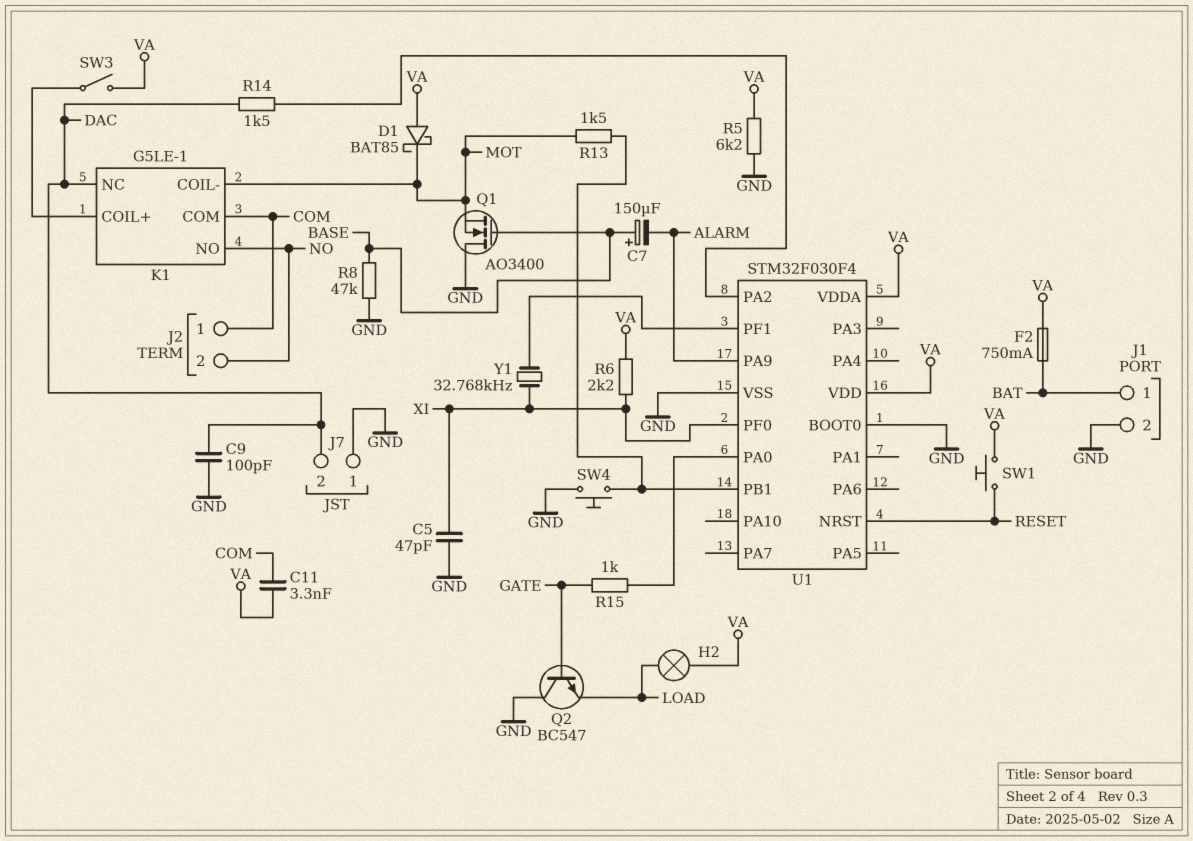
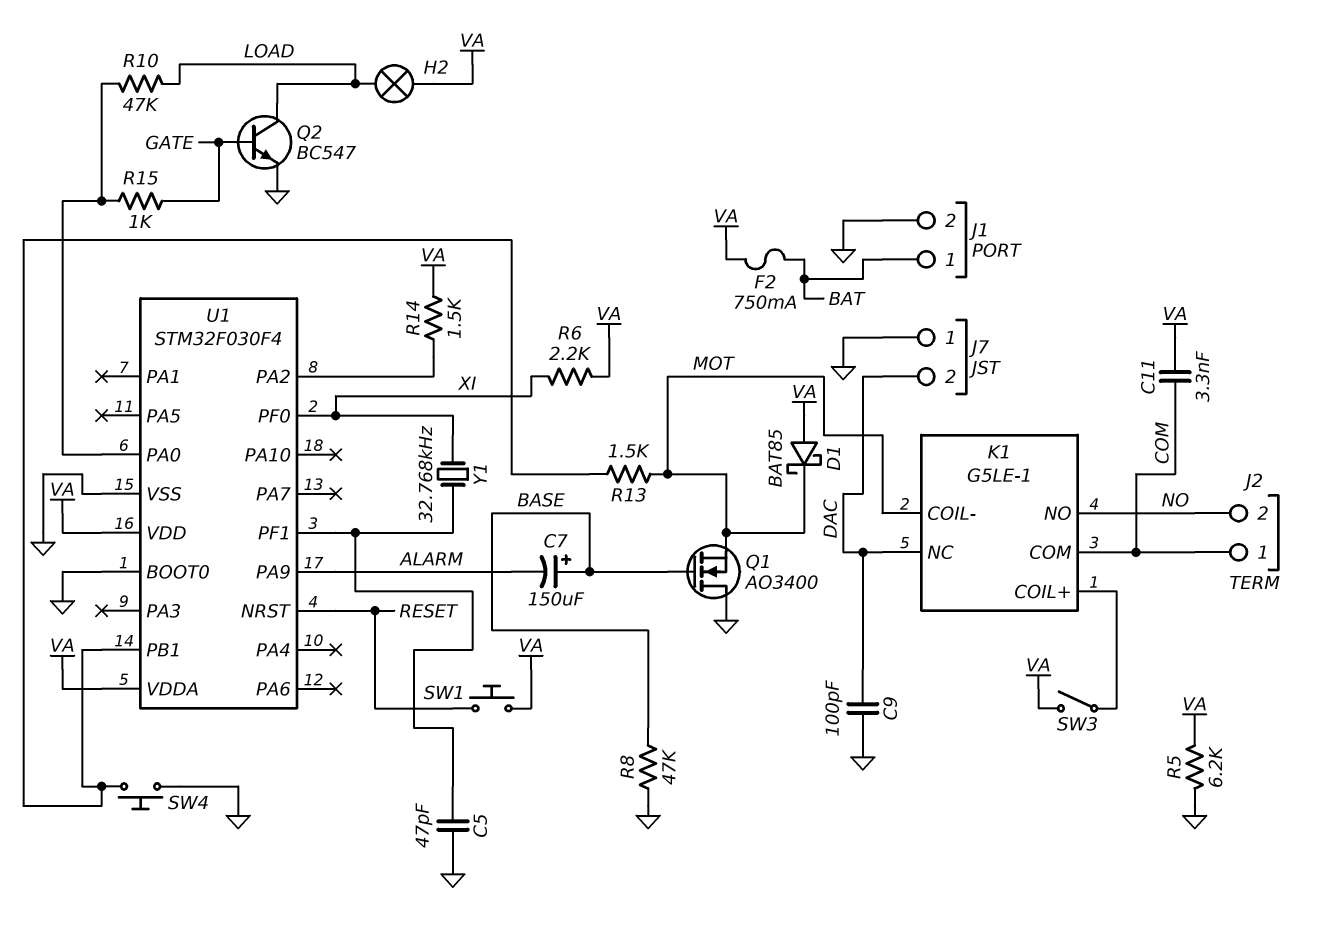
C5: 47pF (GND, XI) -> 47pF (GND, U1/PF1)
Q2: NPN BC547 (B GATE, C GND, E LOAD) -> NPN BC547 (B GATE, C LOAD, E GND)
R10: none -> 47k (LOAD, U1/PA0)
R14: 1.5k (DAC, U1/PA2) -> 1.5k (U1/PA2, VA)

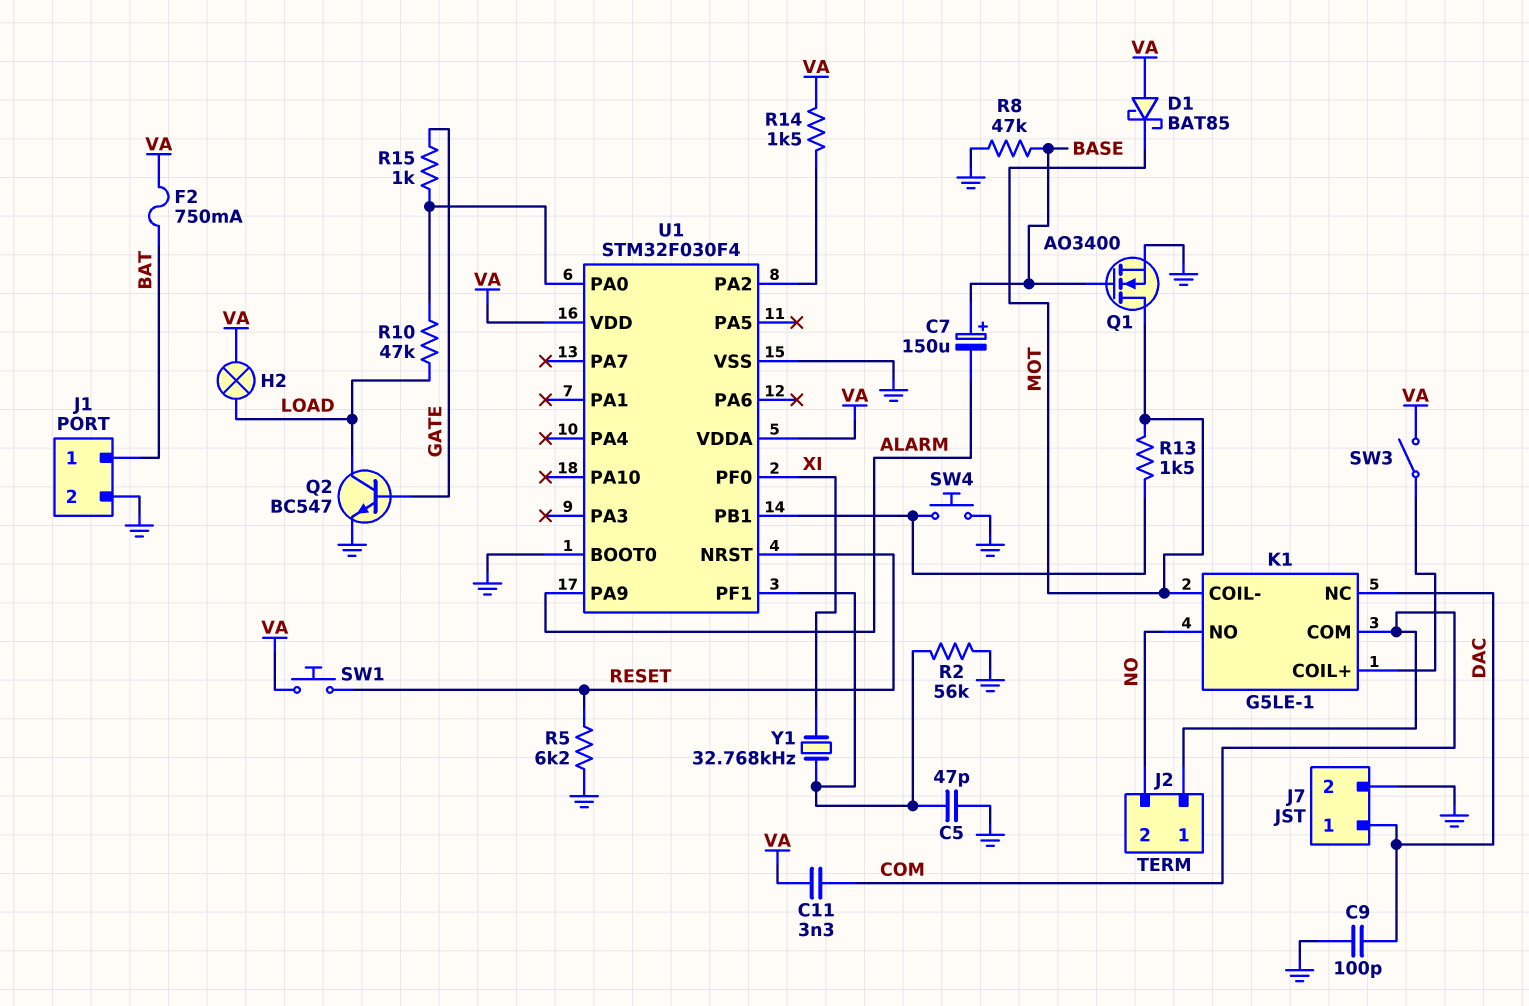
J7 pin 1: GND -> DAC
J7 pin 2: DAC -> GND
Q1: NMOS AO3400 (G BASE, D GND, S MOT) -> NMOS AO3400 (G BASE, D MOT, S GND)
R2: none -> 56k (GND, U1/PF1)
R5: 6.2k (GND, VA) -> 6.2k (GND, RESET)
R6: 2.2k (VA, XI) -> none

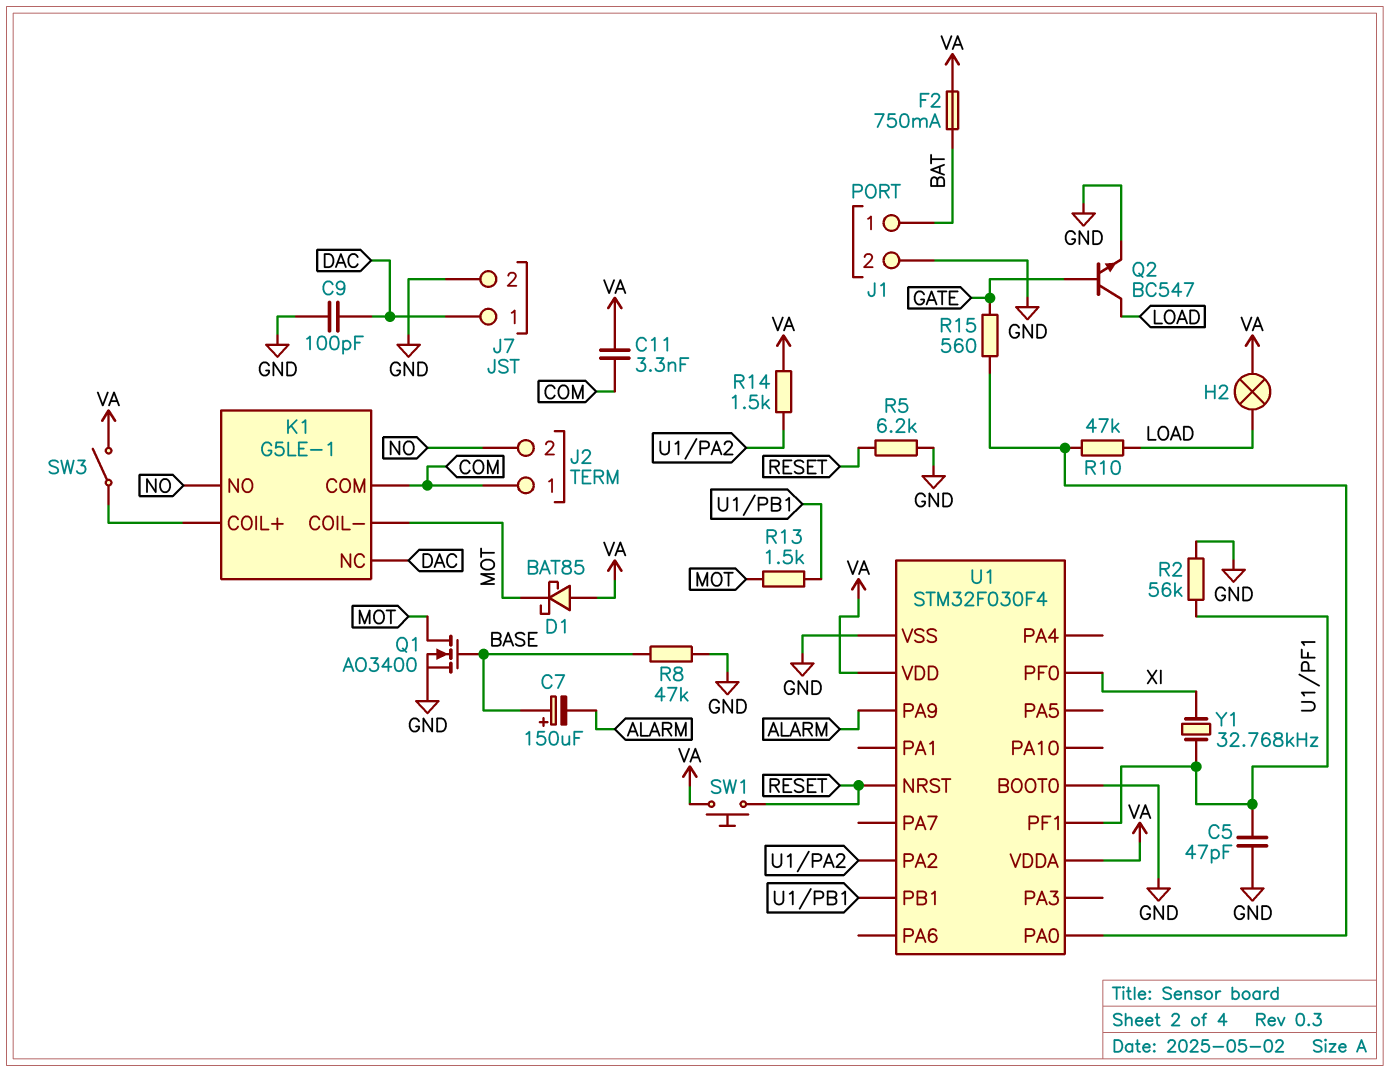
R15: 1k (GATE, U1/PA0) -> 560 (GATE, U1/PA0)
SW4: button (GND, U1/PB1) -> none

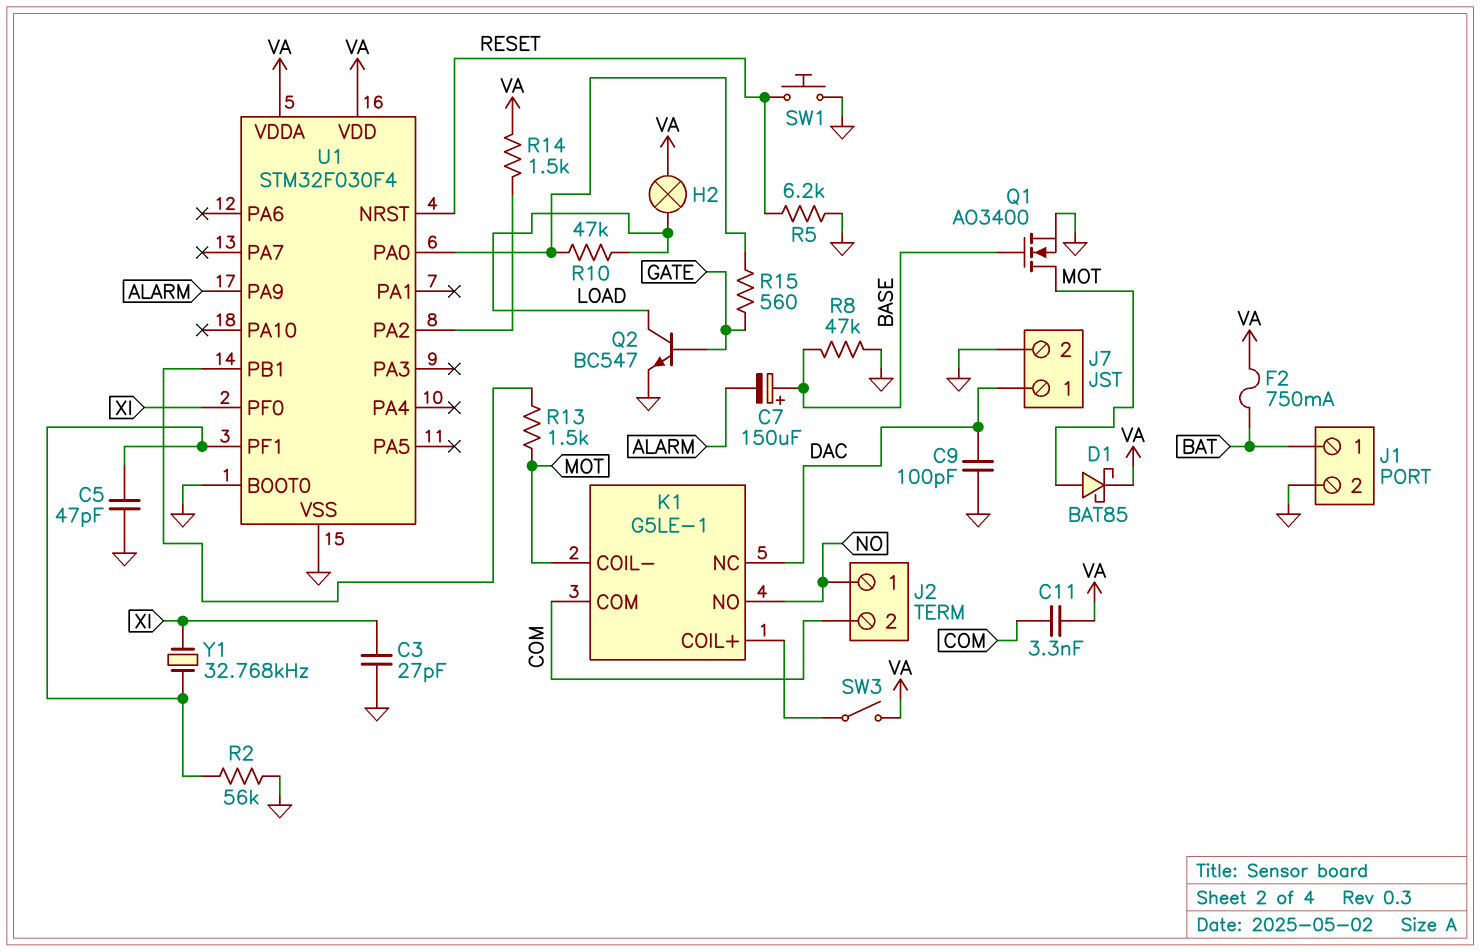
C3: none -> 27pF (GND, XI)
D1: schottky BAT85 (A VA, K MOT) -> schottky BAT85 (A MOT, K VA)
J2 pin 1: COM -> NO
J2 pin 2: NO -> COM
SW1: button (RESET, VA) -> button (GND, RESET)

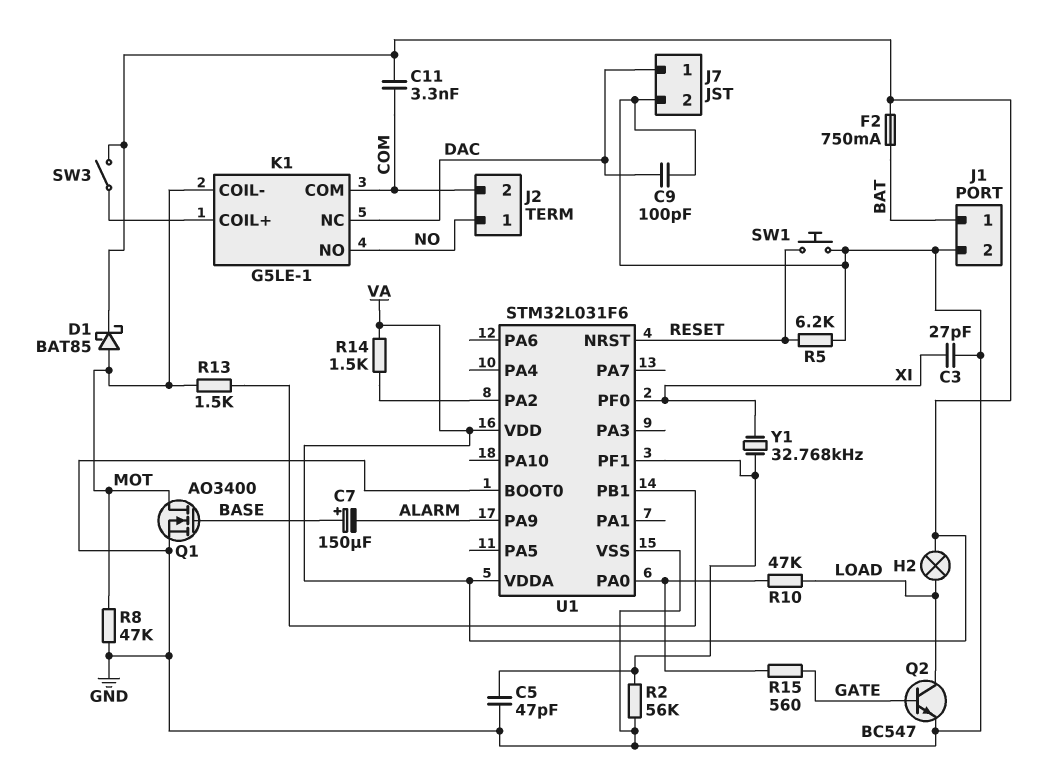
R8: 47k (BASE, GND) -> 47k (GND, MOT)
U1: STM32F030F4 -> STM32L031F6

